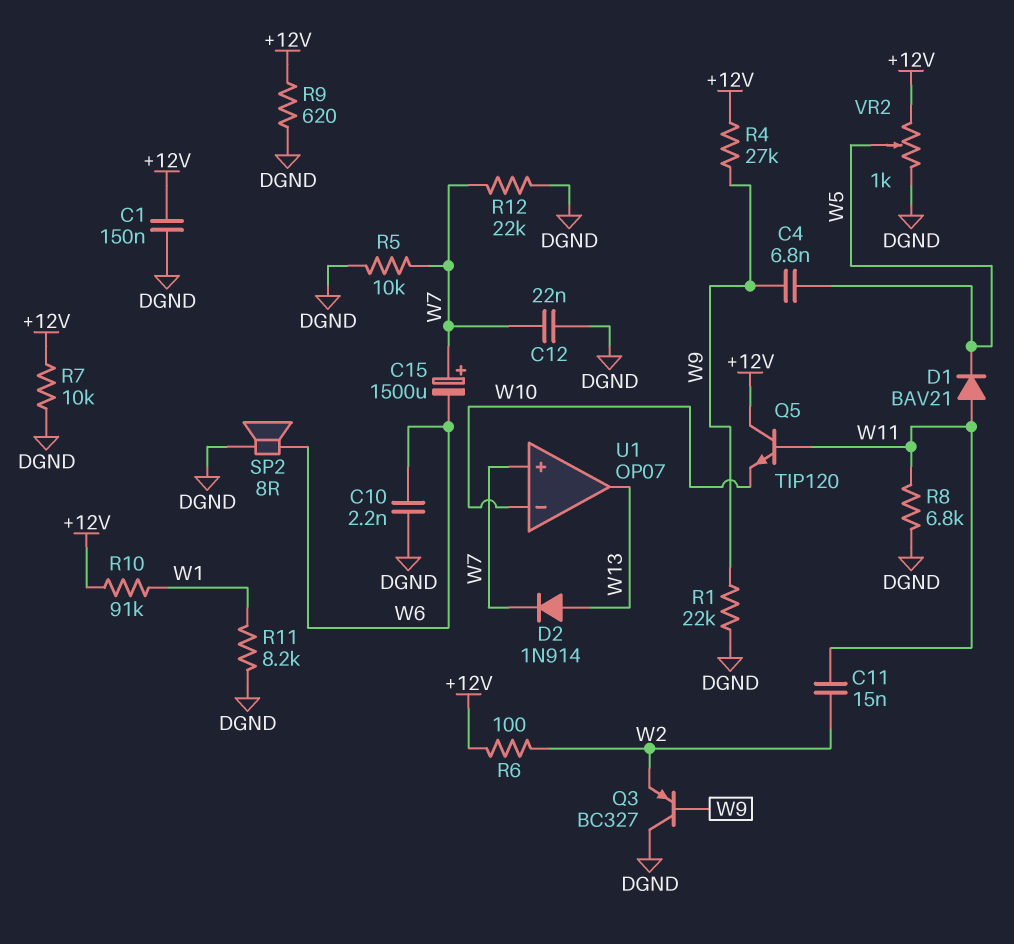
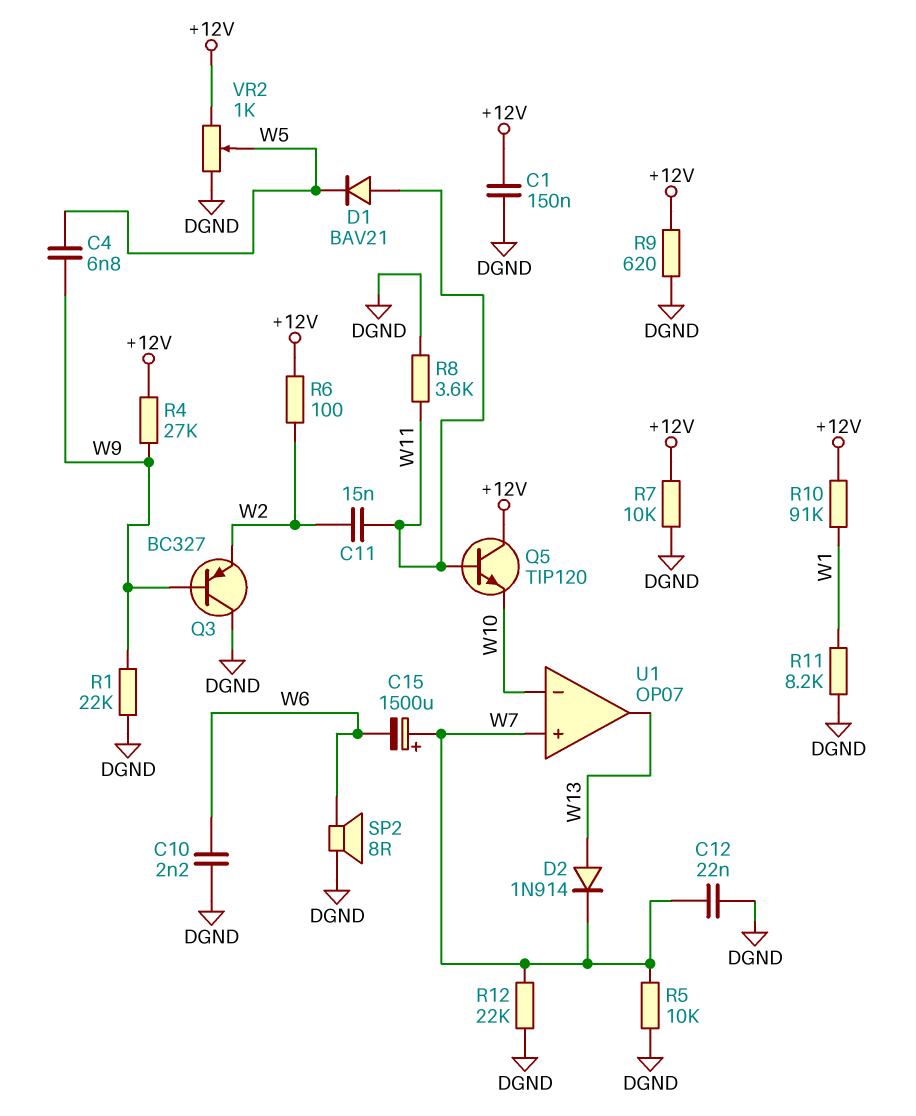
R8: 6.8k (DGND, W11) -> 3.6k (DGND, W11)

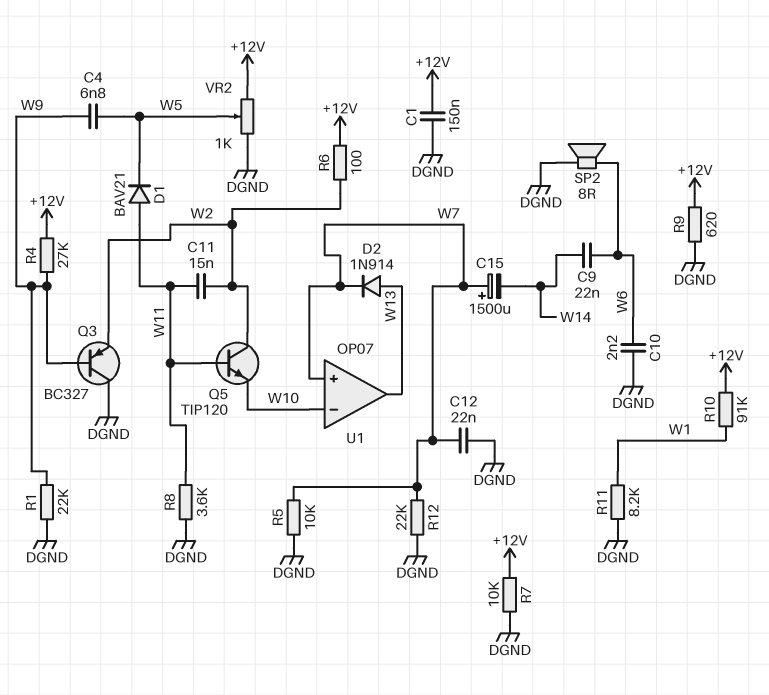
C9: none -> 22nF (W6, W14)
C15: 1500uF (plus W7, minus W6) -> 1500uF (plus W7, minus W14)
Q5: NPN TIP120 (B W11, C +12V, E W10) -> NPN TIP120 (B W11, C W2, E W10)

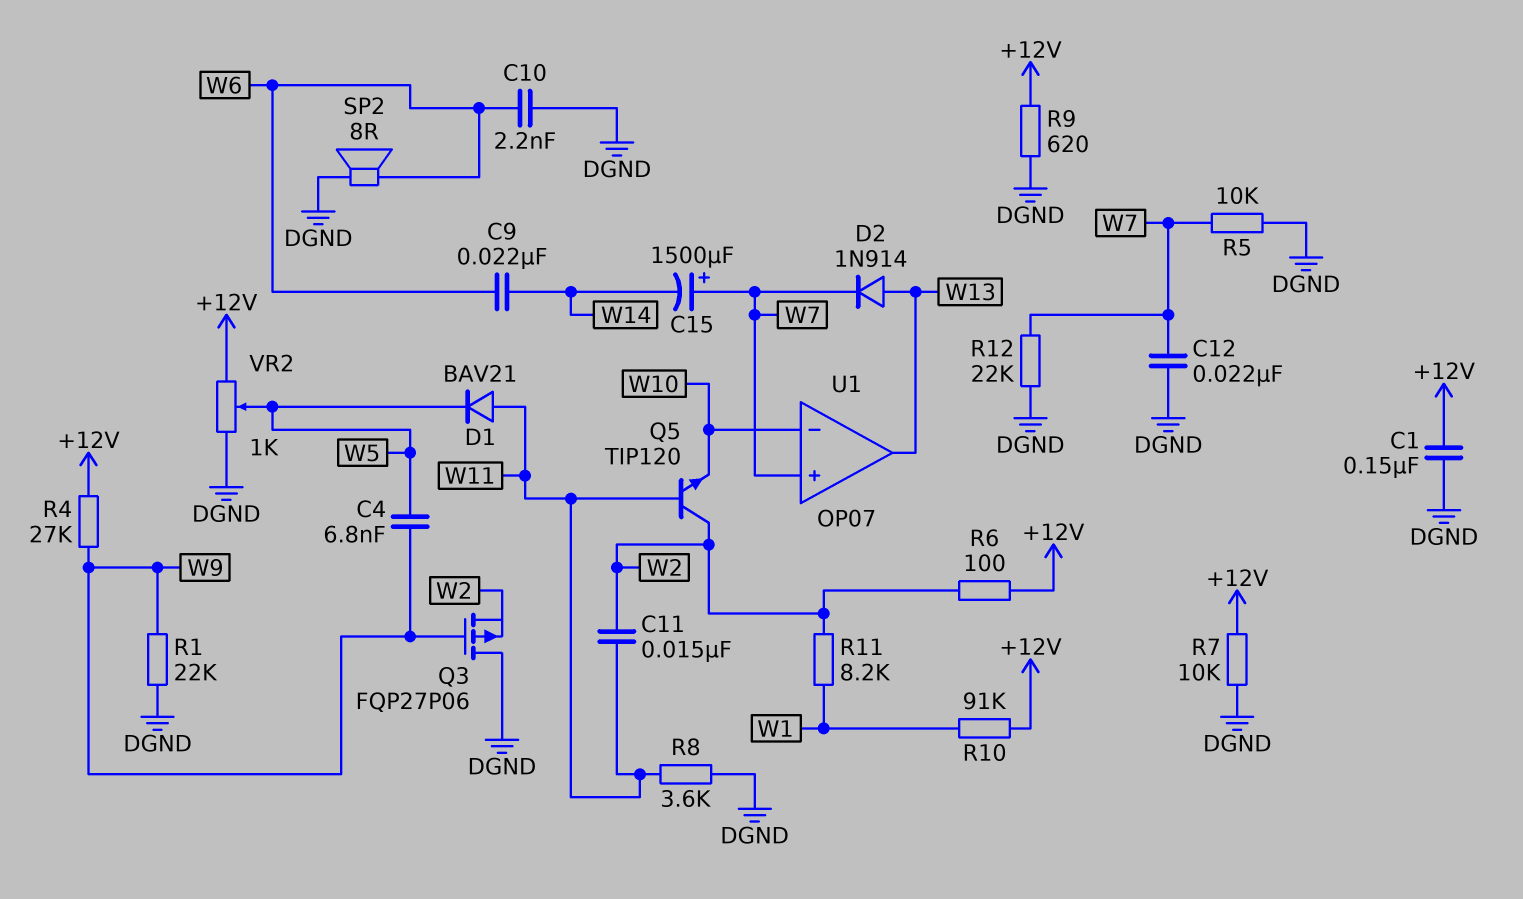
Q3: PNP BC327 (B W9, C DGND, E W2) -> PMOS FQP27P06 (G W9, D DGND, S W2)
R11: 8.2k (DGND, W1) -> 8.2k (W1, W2)

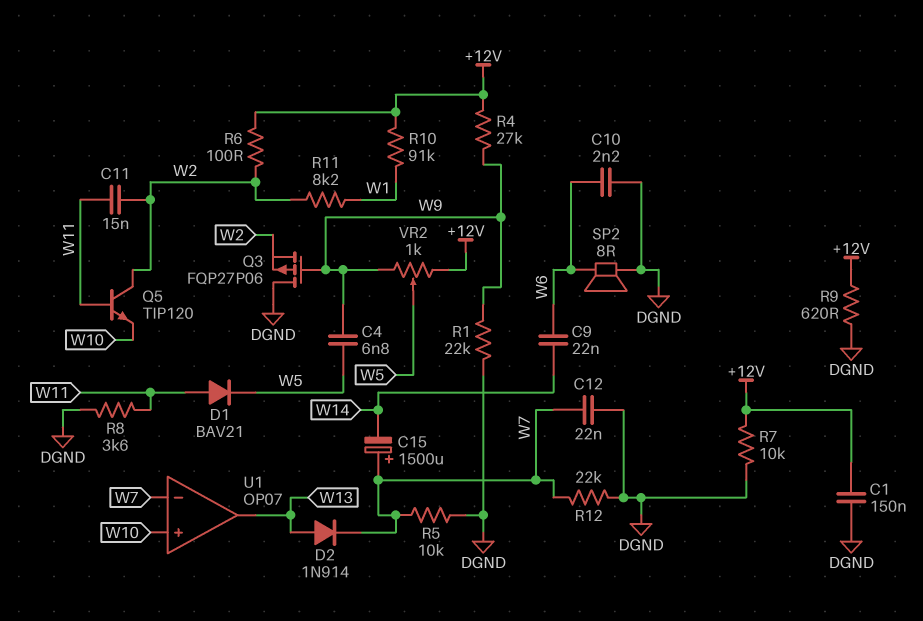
U1 pin in+: W7 -> W10
U1 pin in-: W10 -> W7
VR2: 1k (+12V, DGND, wiper W5) -> 1k (+12V, W9, wiper W5)

